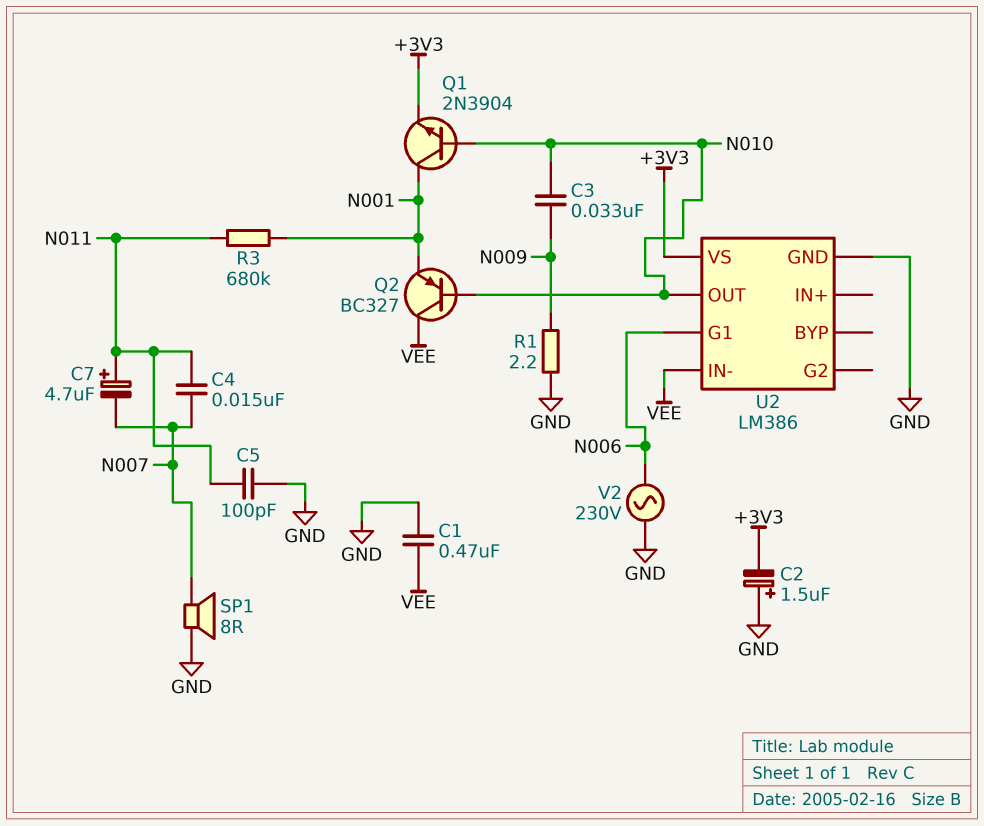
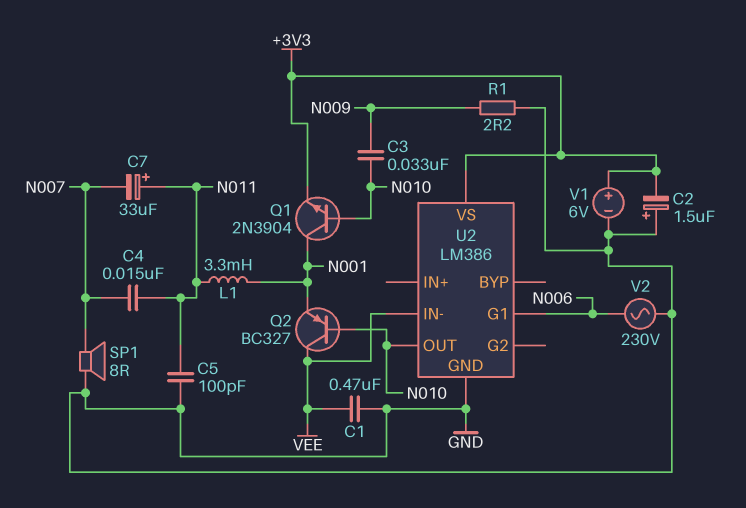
C7: 4.7uF (plus N011, minus N007) -> 33uF (plus N011, minus N007)
L1: none -> 3.3mH (N001, N011)
R3: 680k (N001, N011) -> none
V1: none -> 6V (plus +3V3, minus GND)

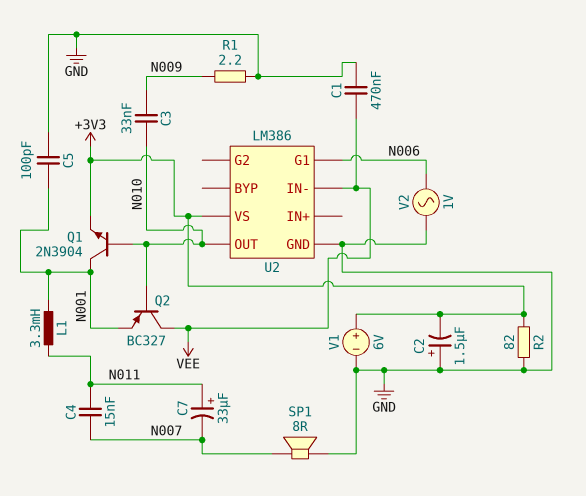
C5: 100pF (GND, N011) -> 100pF (GND, N001)
R2: none -> 82 (+3V3, GND)
V2: AC 230V (GND, N006) -> AC 1V (GND, N006)

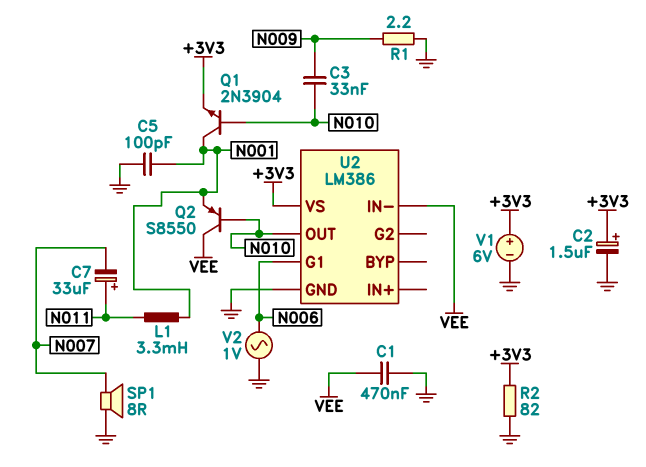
C2: 1.5uF (plus GND, minus +3V3) -> 1.5uF (plus +3V3, minus GND)
C4: 15nF (N007, N011) -> none
Q2: PNP BC327 (B N010, C VEE, E N001) -> PNP S8550 (B N010, C VEE, E N001)

